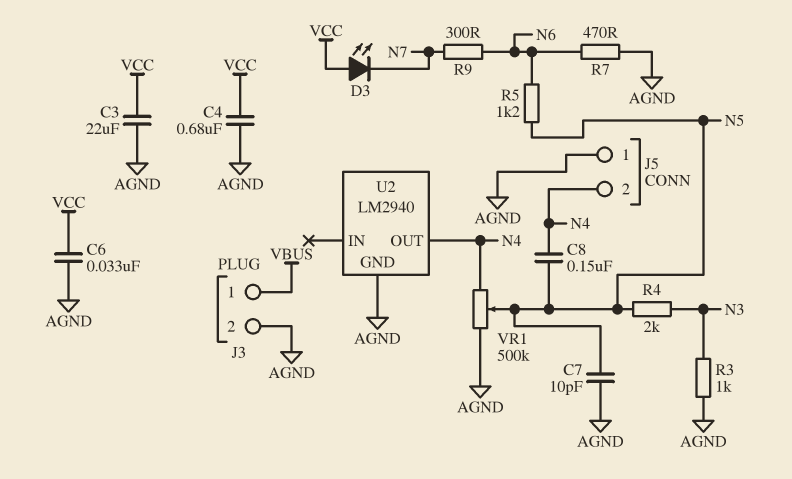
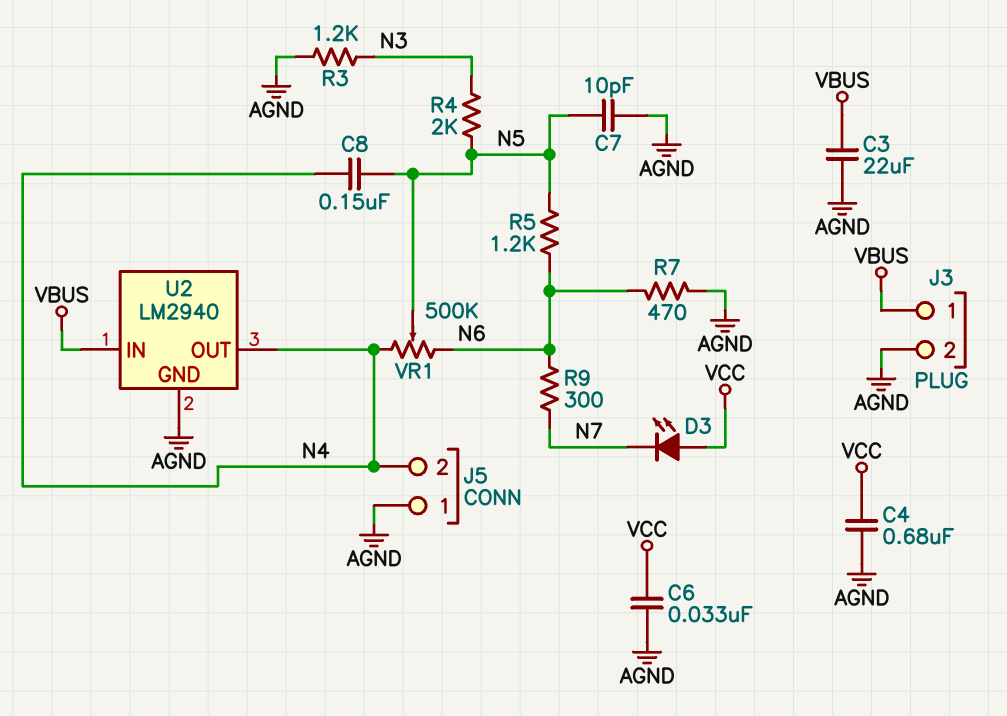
C3: 22uF (AGND, VCC) -> 22uF (AGND, VBUS)
R3: 1k (AGND, N3) -> 1.2k (AGND, N3)
U2 pin IN: none -> VBUS
VR1: 500k (AGND, N4, wiper N5) -> 500k (N4, N6, wiper N5)

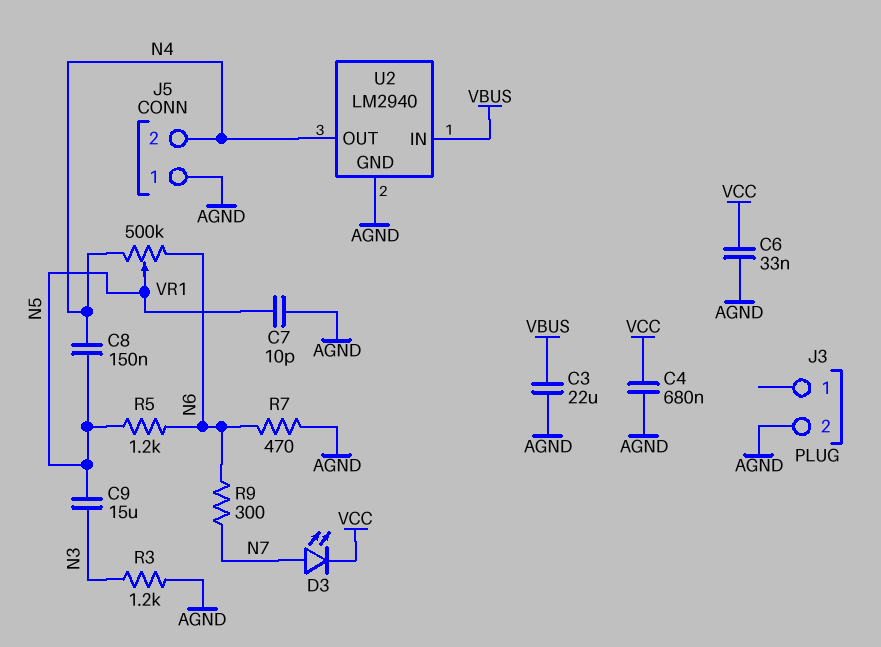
C9: none -> 15uF (N3, N5)
D3: LED (A VCC, K N7) -> LED (A N7, K VCC)
J3 pin 1: VBUS -> none
R4: 2k (N3, N5) -> none

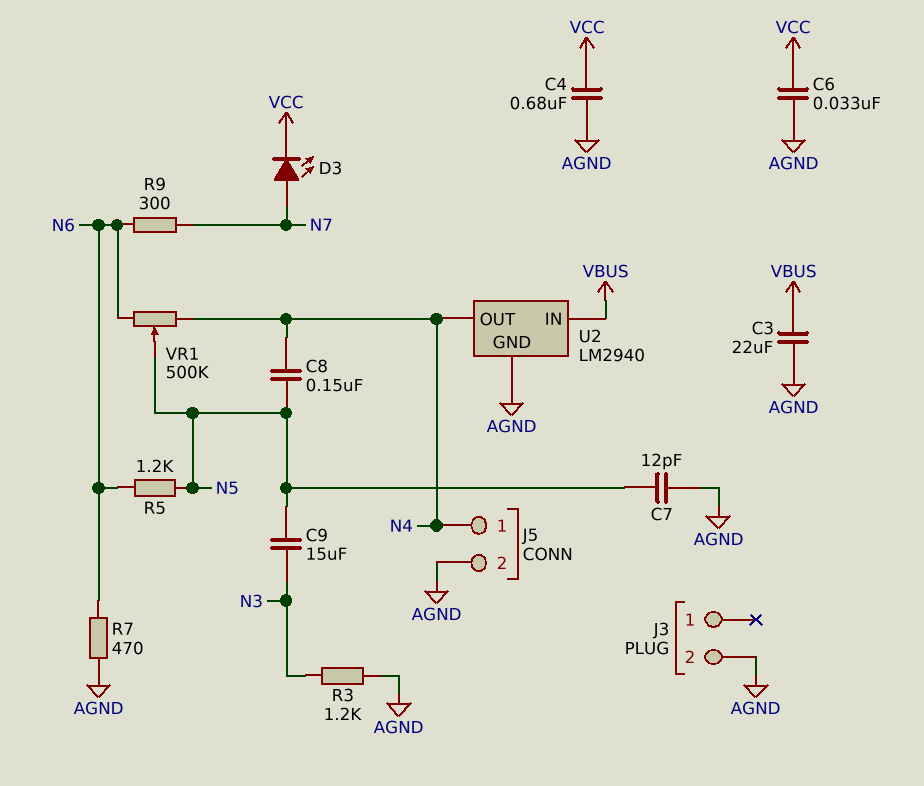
C7: 10pF (AGND, N5) -> 12pF (AGND, N5)
J5 pin 1: AGND -> N4
J5 pin 2: N4 -> AGND

